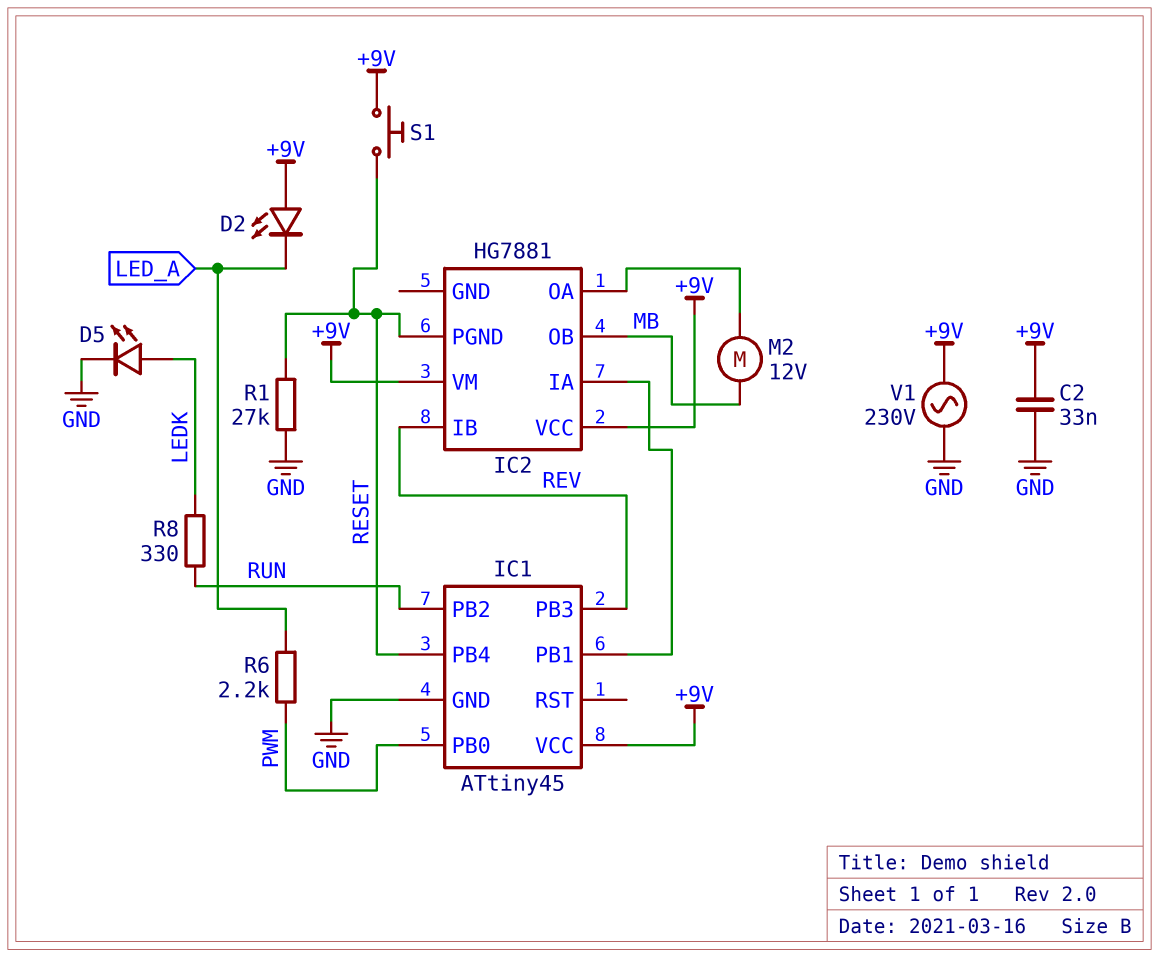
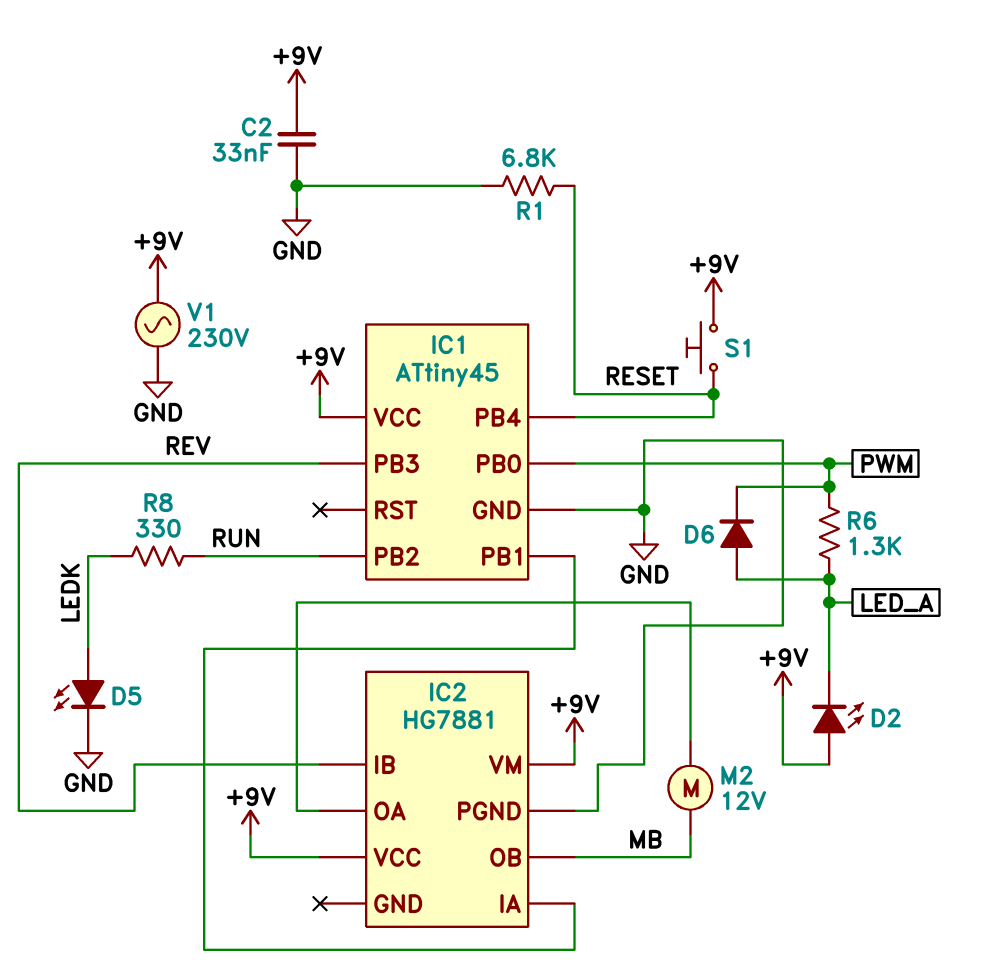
D6: none -> diode (A LED_A, K PWM)
IC2 pin PGND: RESET -> GND
R1: 27k (GND, RESET) -> 6.8k (GND, RESET)
R6: 2.2k (LED_A, PWM) -> 1.3k (LED_A, PWM)

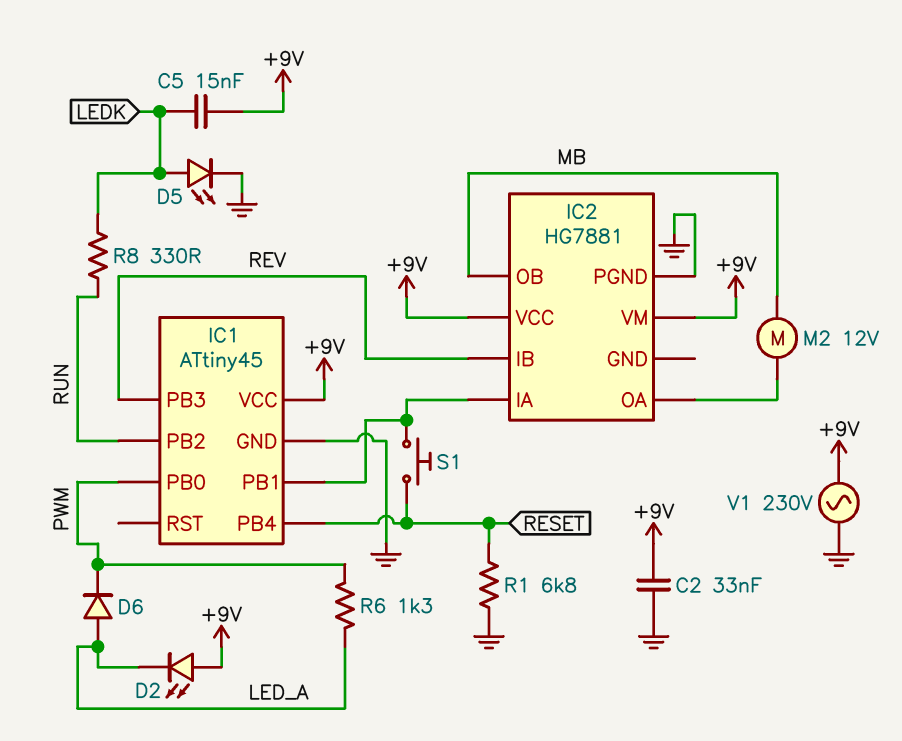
C5: none -> 15nF (+9V, LEDK)
S1: button (+9V, RESET) -> button (IC1/PB1, RESET)

